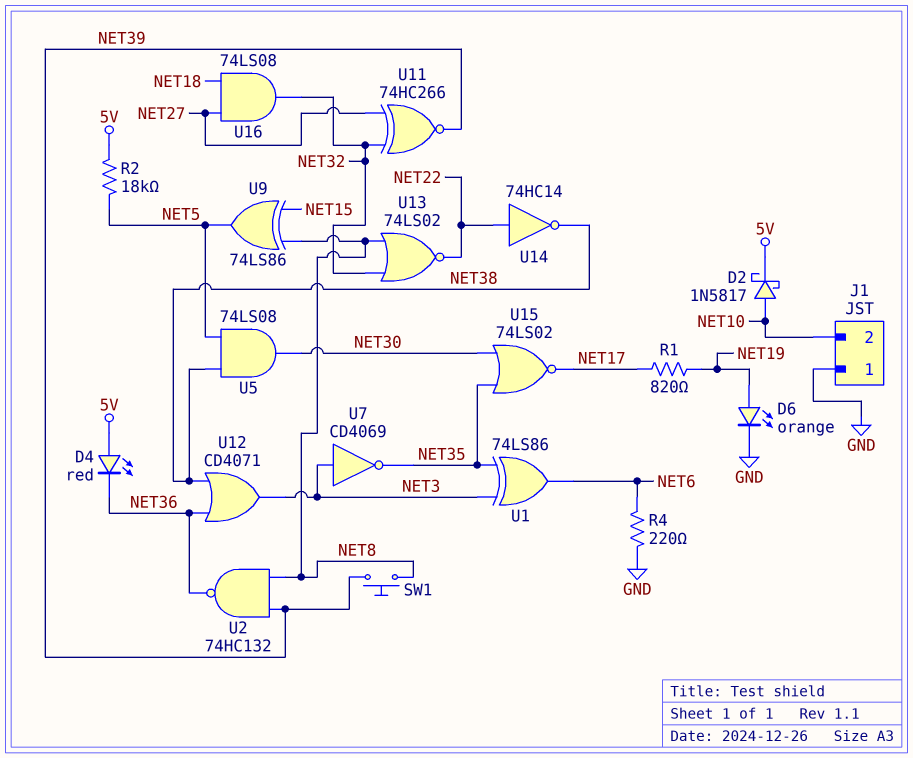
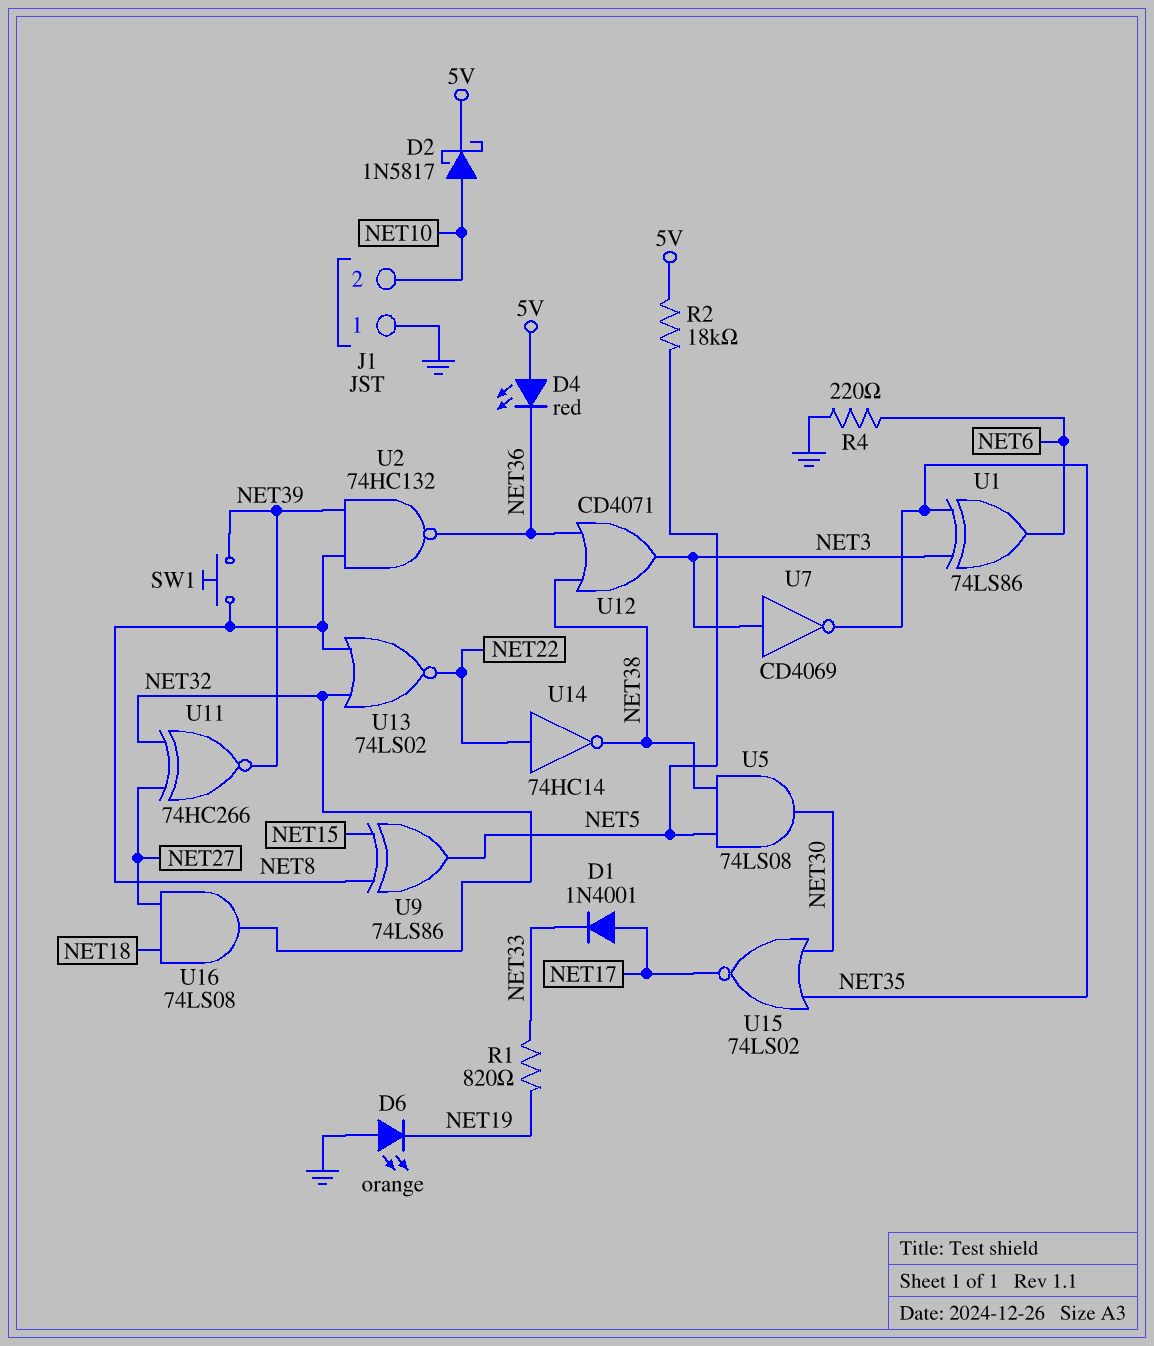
D1: none -> diode 1N4001 (A NET17, K NET33)
D6: LED orange (A NET19, K GND) -> LED orange (A GND, K NET19)
R1: 820 (NET17, NET19) -> 820 (NET19, NET33)

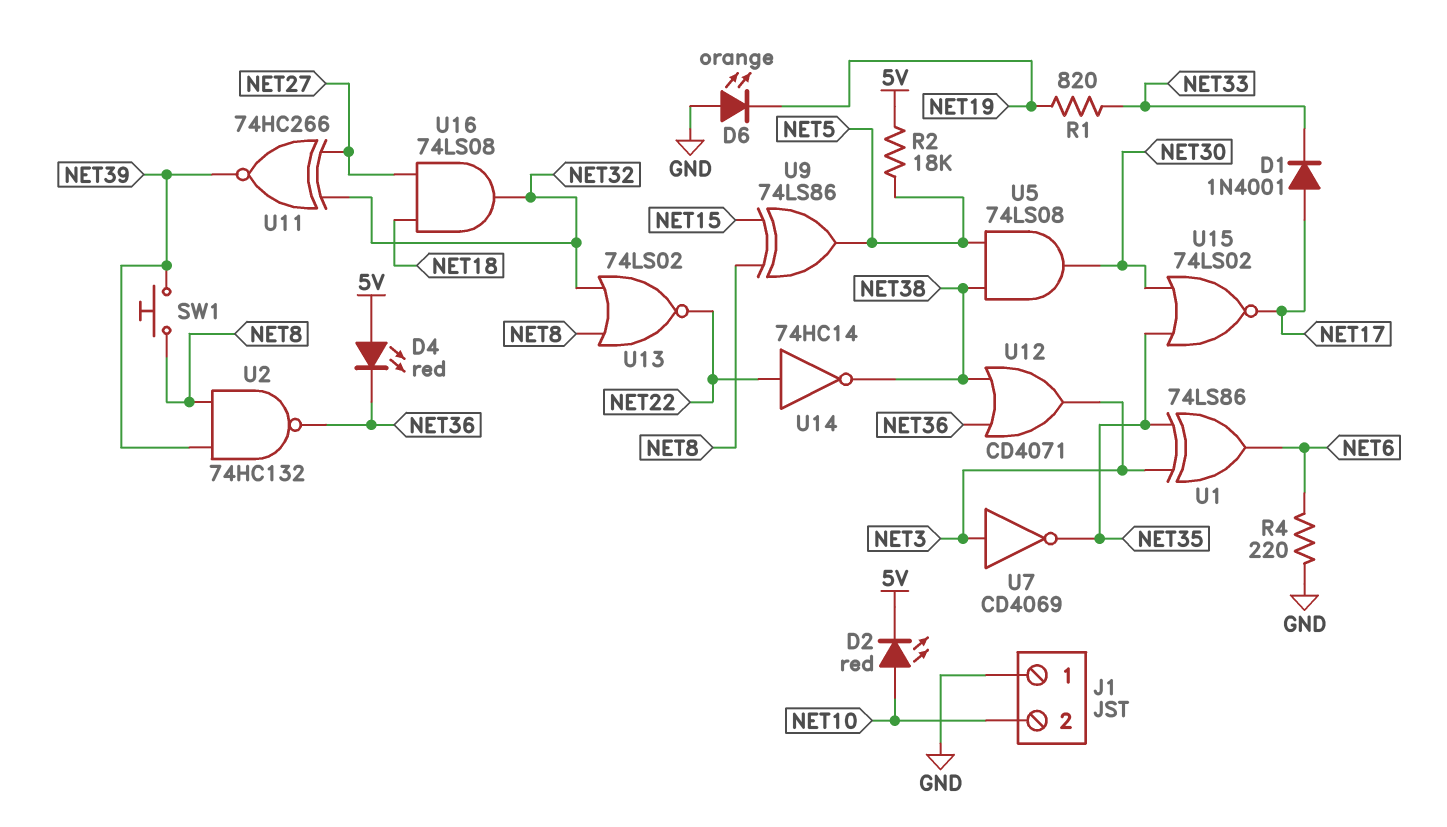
D2: schottky 1N5817 (A NET10, K 5V) -> LED red (A NET10, K 5V)

